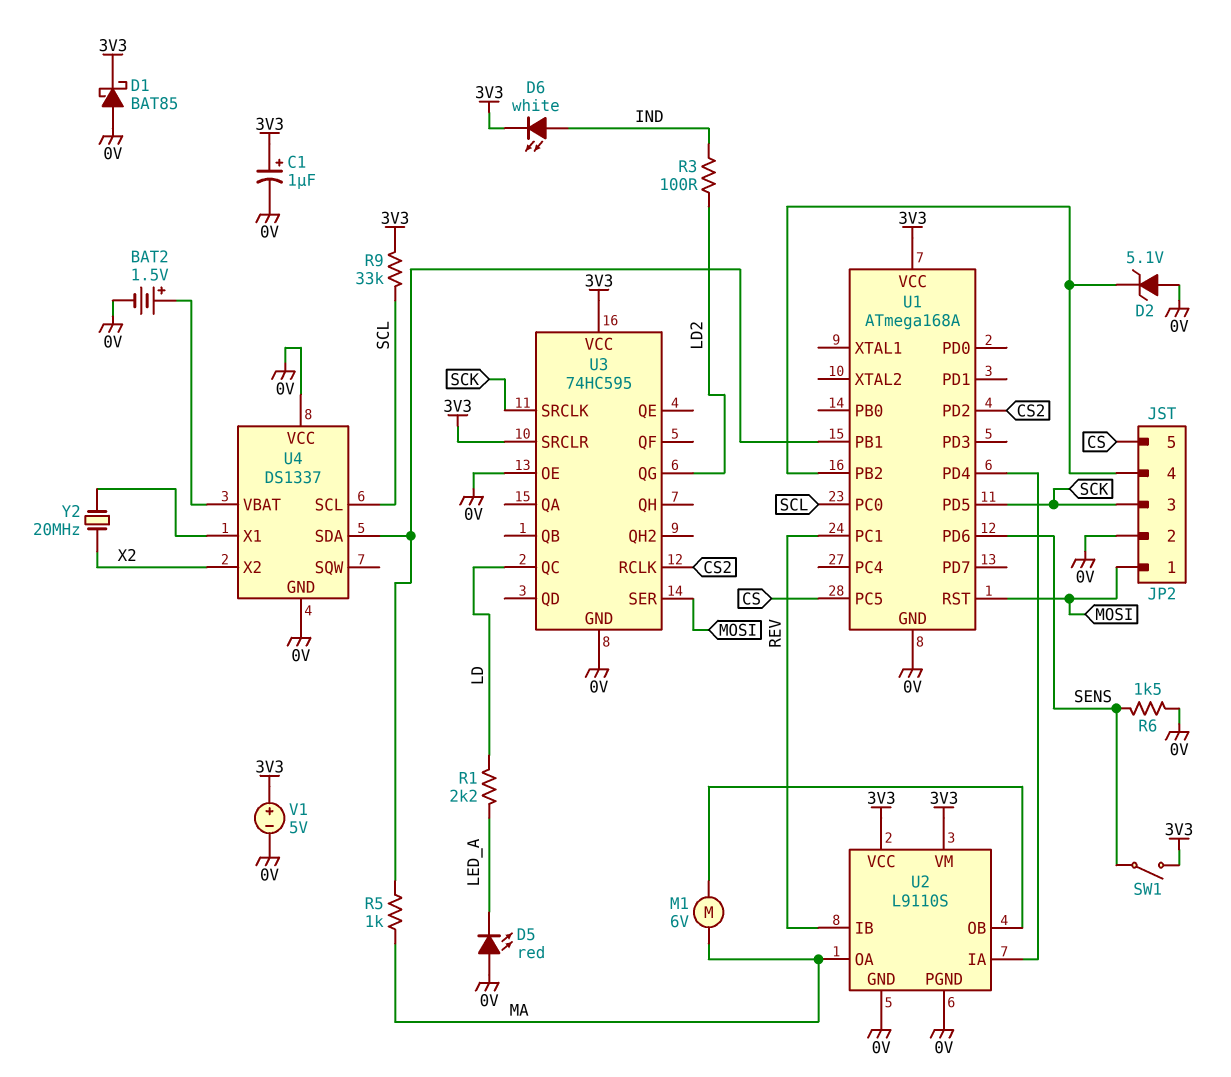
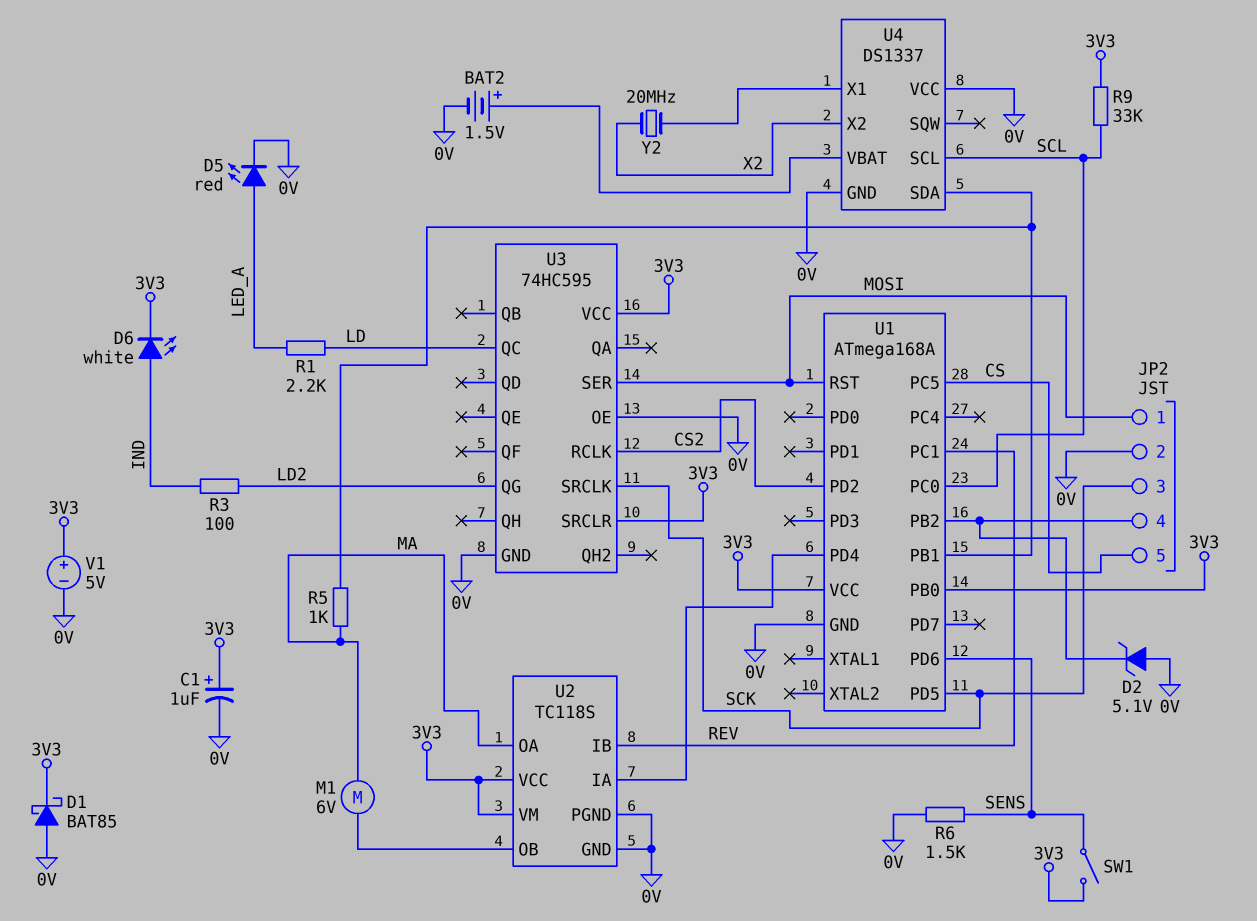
D5: LED red (A 0V, K LED_A) -> LED red (A LED_A, K 0V)
U1 pin PB0: none -> 3V3
U2: L9110S -> TC118S

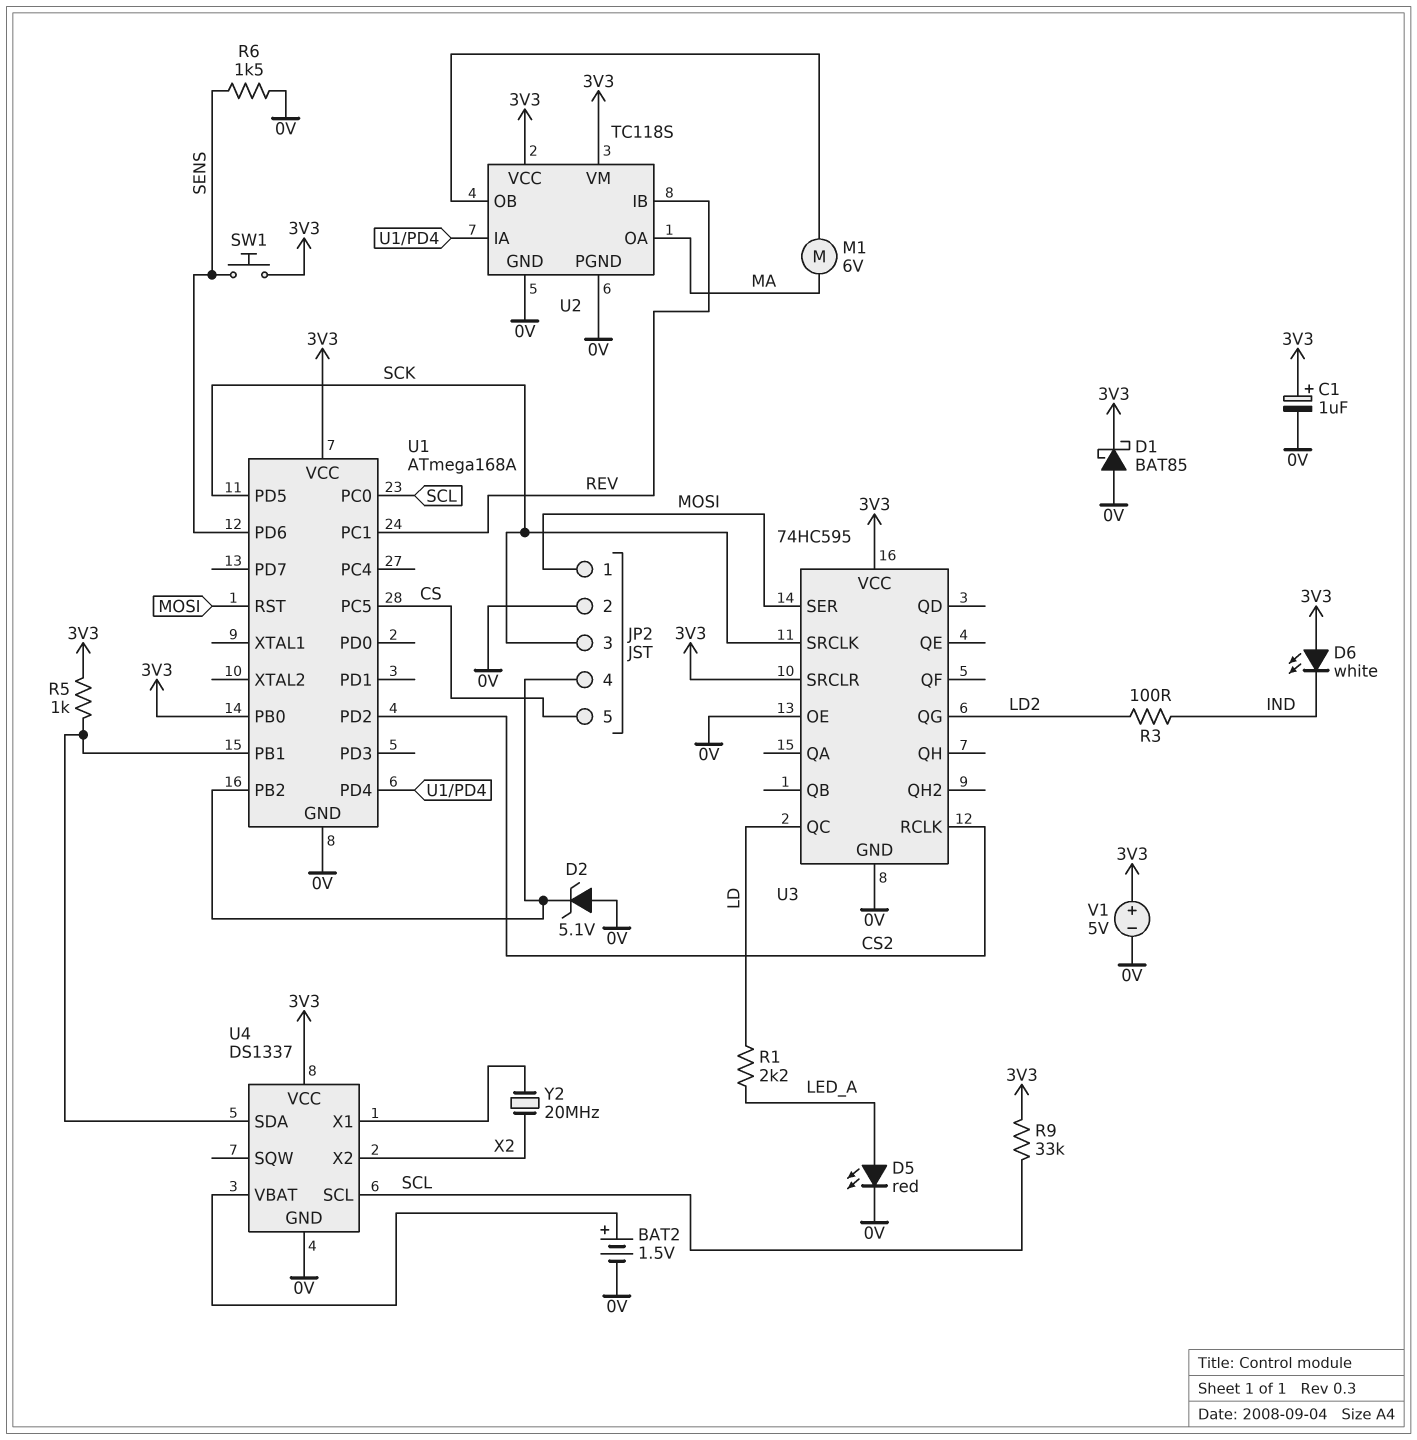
D6: LED white (A IND, K 3V3) -> LED white (A 3V3, K IND)
R5: 1k (MA, U1/PB1) -> 1k (3V3, U1/PB1)
SW1: switch (3V3, SENS) -> button (3V3, SENS)
U4 pin VCC: 0V -> 3V3

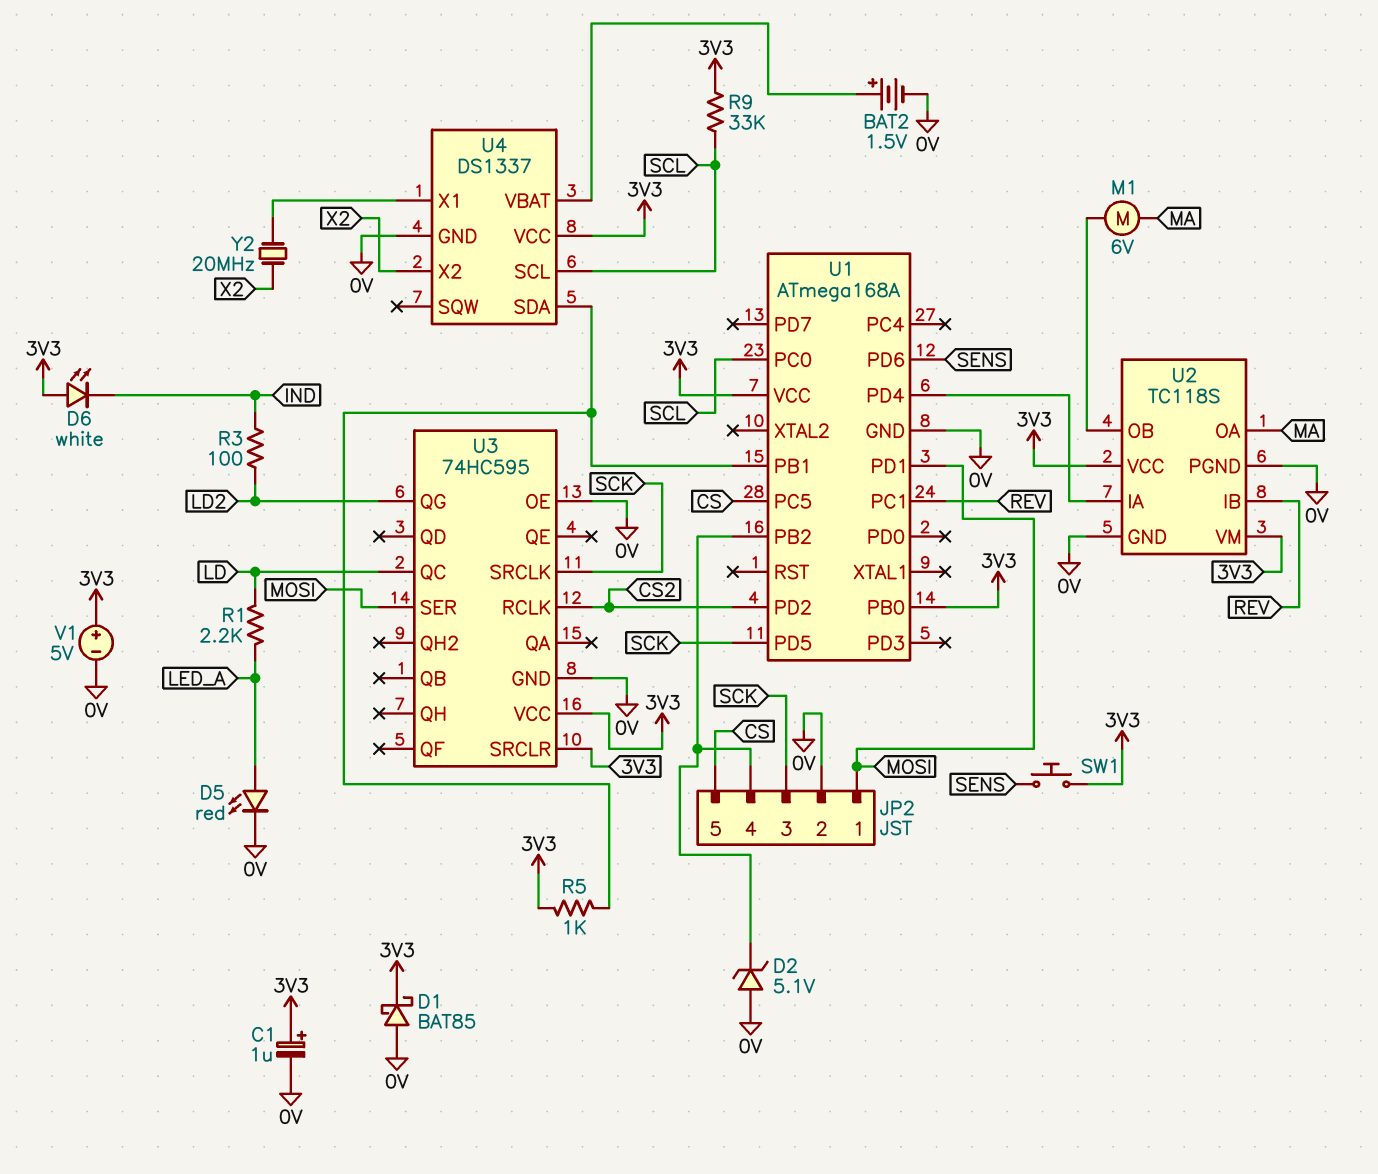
R6: 1.5k (0V, SENS) -> none
U1 pin PD1: none -> MOSI
U1 pin RST: MOSI -> none

